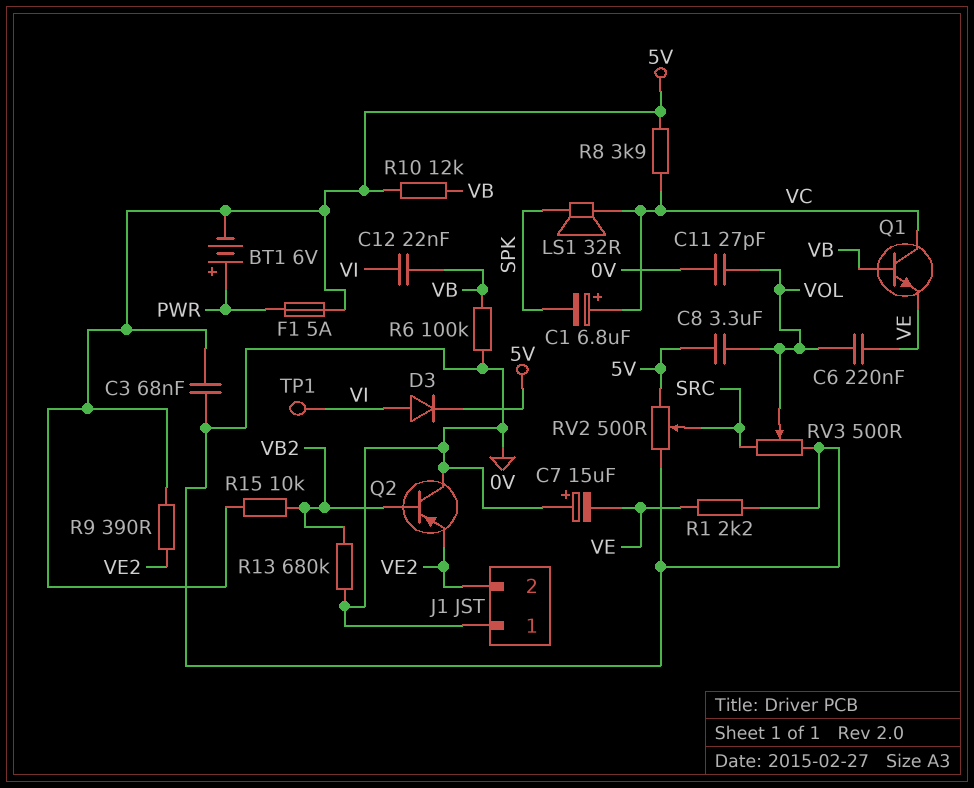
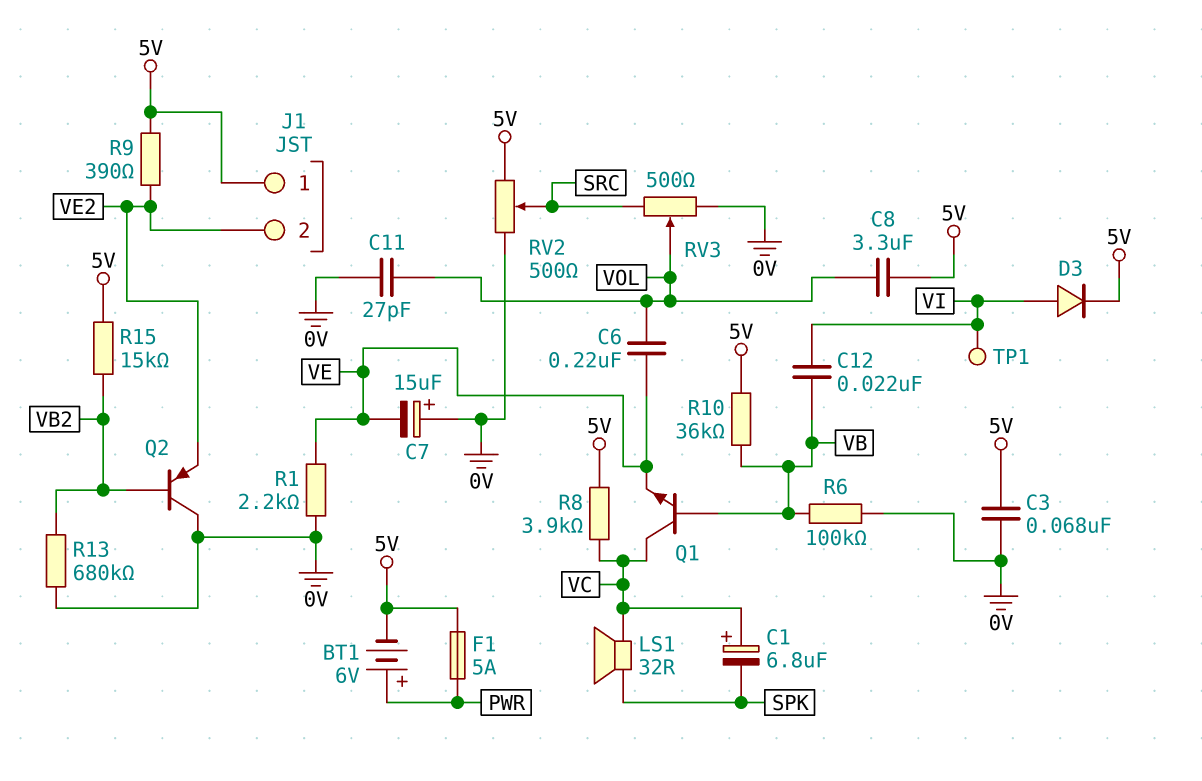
J1 pin 1: 0V -> 5V
R10: 12k (5V, VB) -> 36k (5V, VB)
R15: 10k (5V, VB2) -> 15k (5V, VB2)

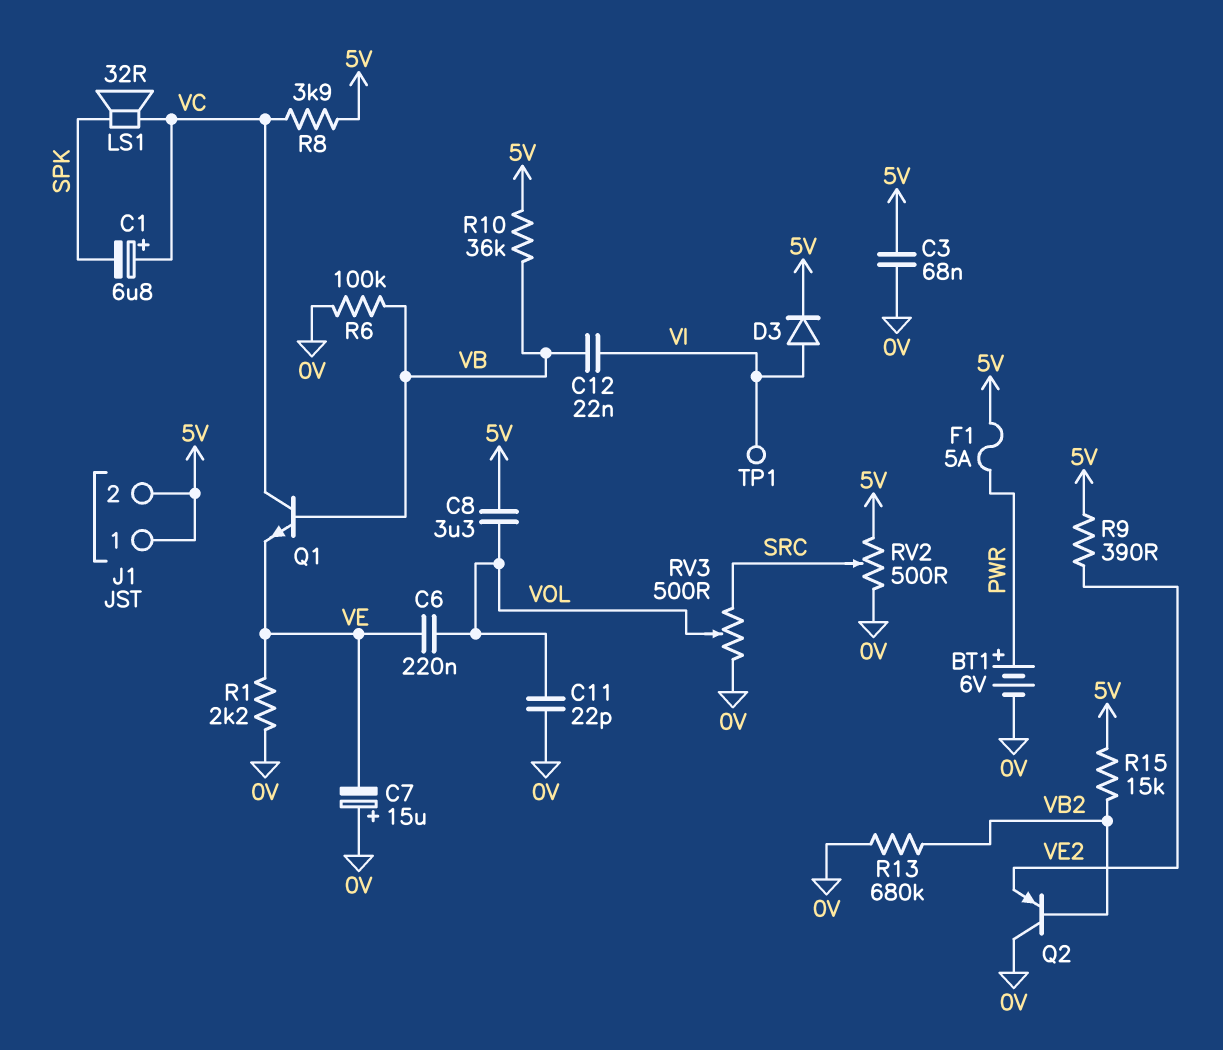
BT1: 6V (plus PWR, minus 5V) -> 6V (plus PWR, minus 0V)
C11: 27pF (0V, VOL) -> 22pF (0V, VOL)
J1 pin 2: VE2 -> 5V

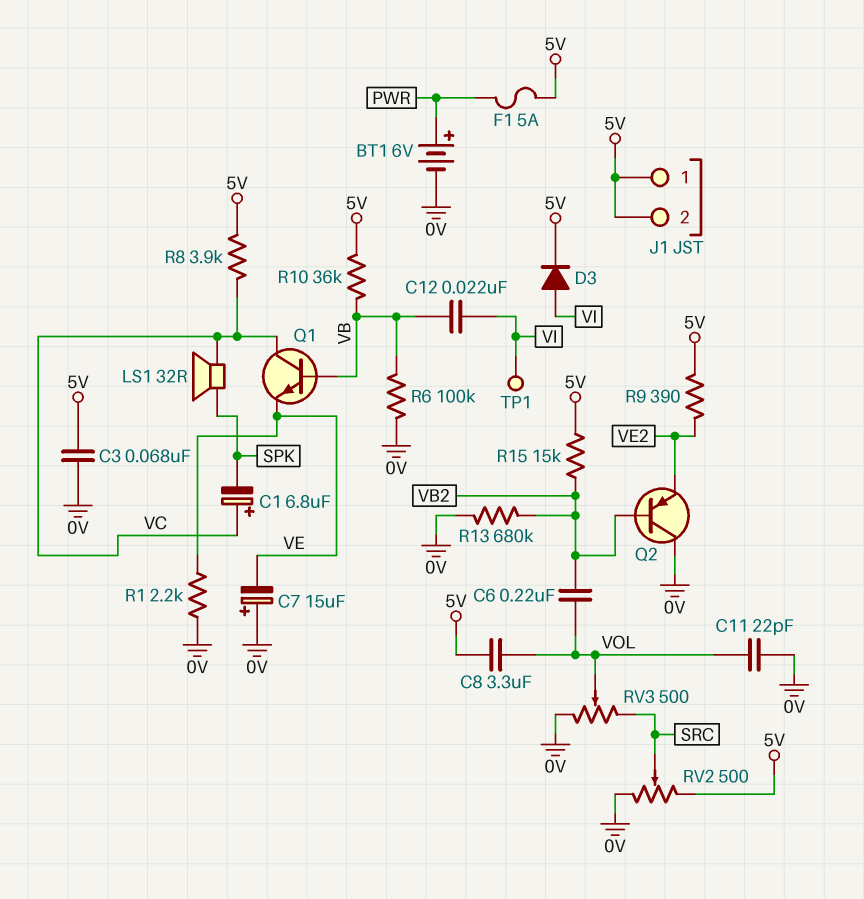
C6: 220nF (VE, VOL) -> 220nF (VB2, VOL)

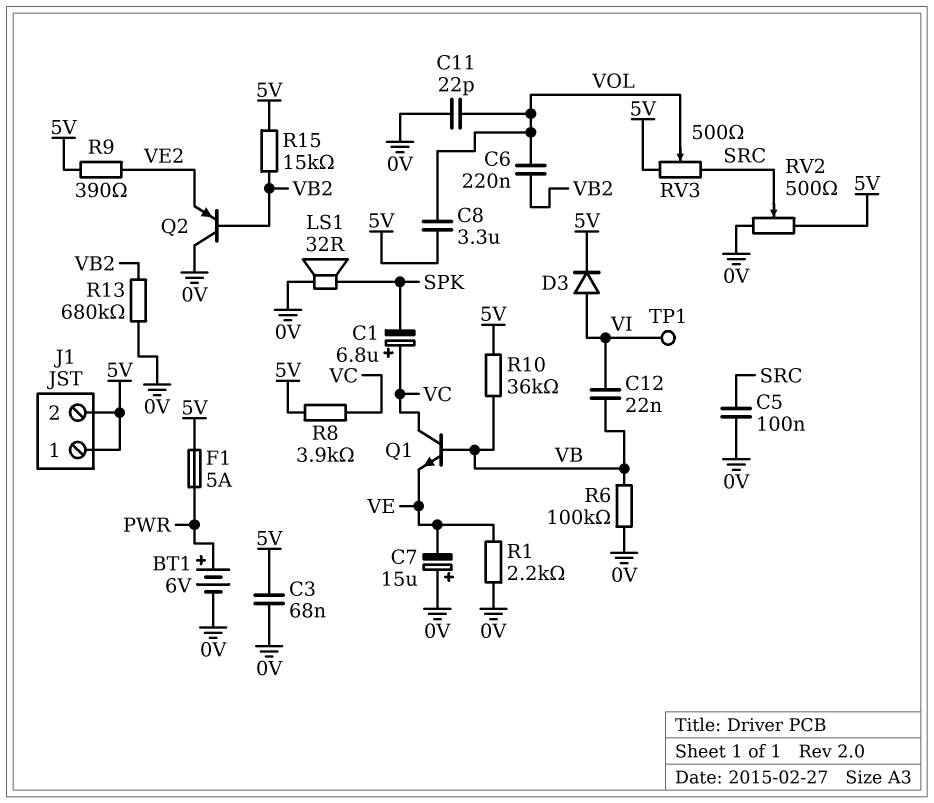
C5: none -> 100nF (0V, SRC)
LS1: speaker 32R (SPK, VC) -> speaker 32R (0V, SPK)
RV3: 500 (0V, SRC, wiper VOL) -> 500 (5V, SRC, wiper VOL)

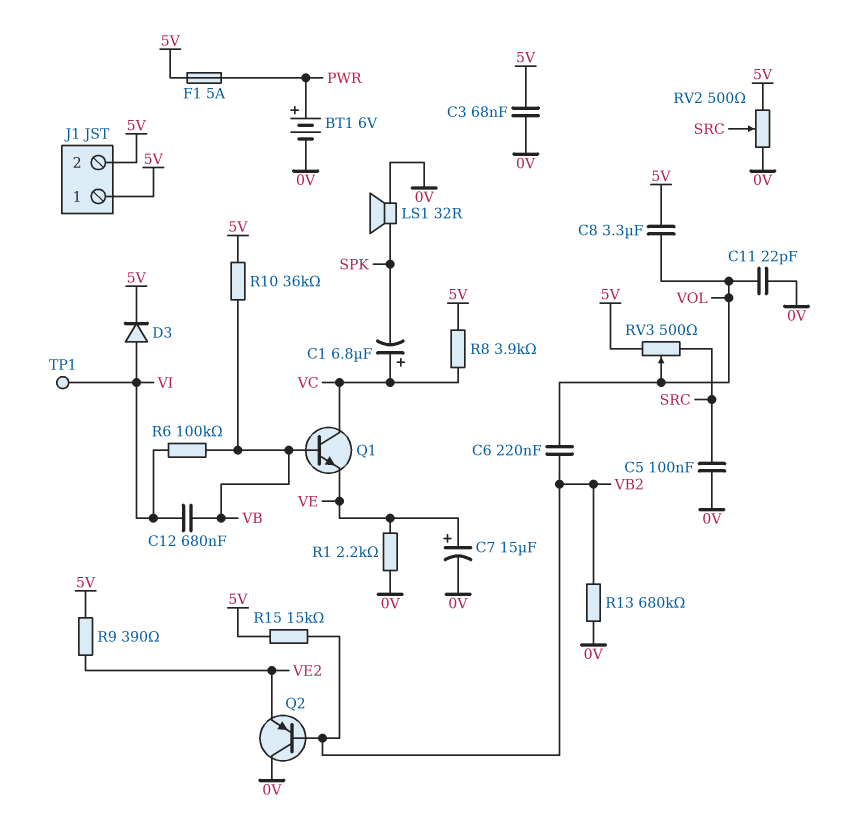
C7: 15uF (plus 0V, minus VE) -> 15uF (plus VE, minus 0V)
C12: 22nF (VB, VI) -> 680nF (VB, VI)
R6: 100k (0V, VB) -> 100k (VB, VI)

